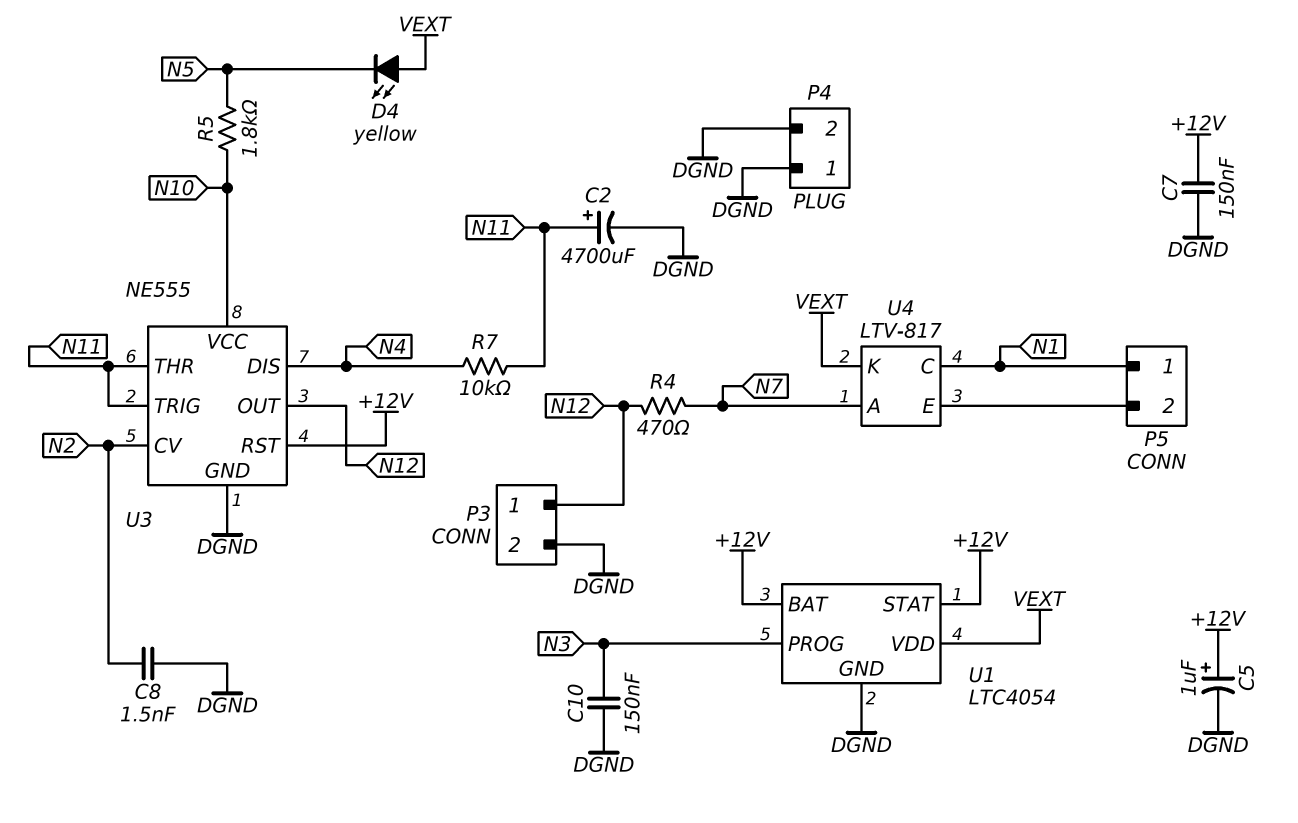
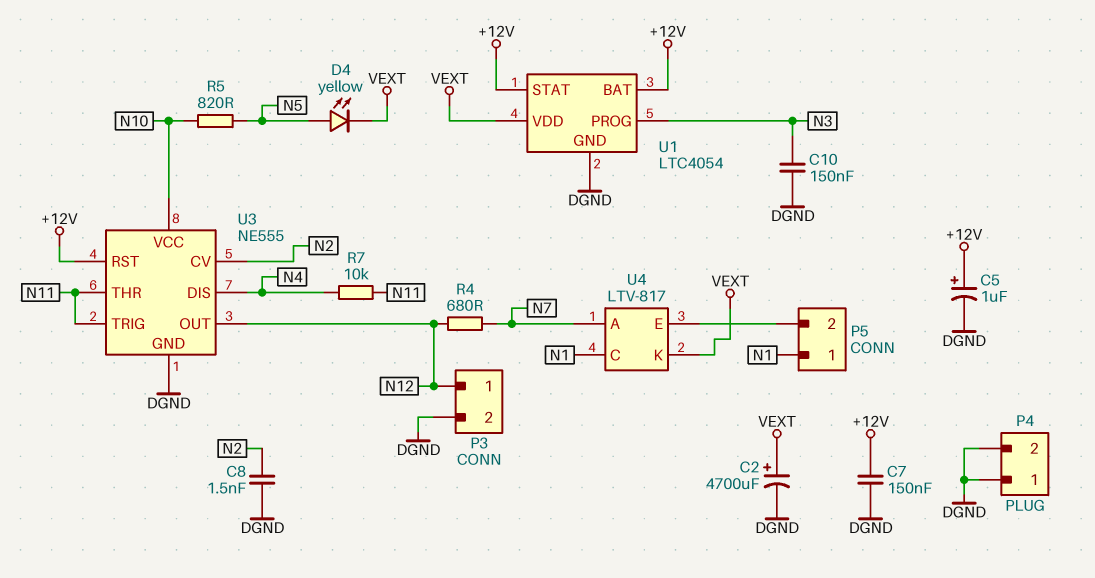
C2: 4700uF (plus N11, minus DGND) -> 4700uF (plus VEXT, minus DGND)
D4: LED yellow (A VEXT, K N5) -> LED yellow (A N5, K VEXT)
R4: 470 (N7, N12) -> 680 (N7, N12)
R5: 1.8k (N5, N10) -> 820 (N5, N10)

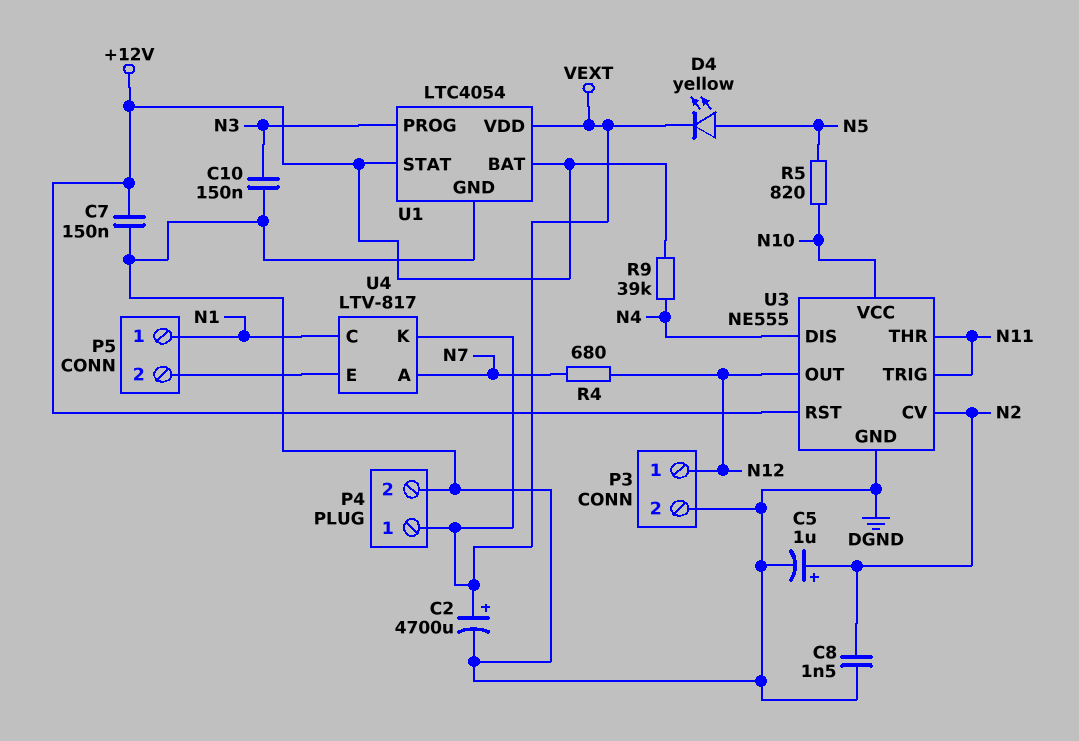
C5: 1uF (plus +12V, minus DGND) -> 1uF (plus N2, minus DGND)
P4 pin 1: DGND -> VEXT
R7: 10k (N4, N11) -> none
R9: none -> 39k (+12V, N4)

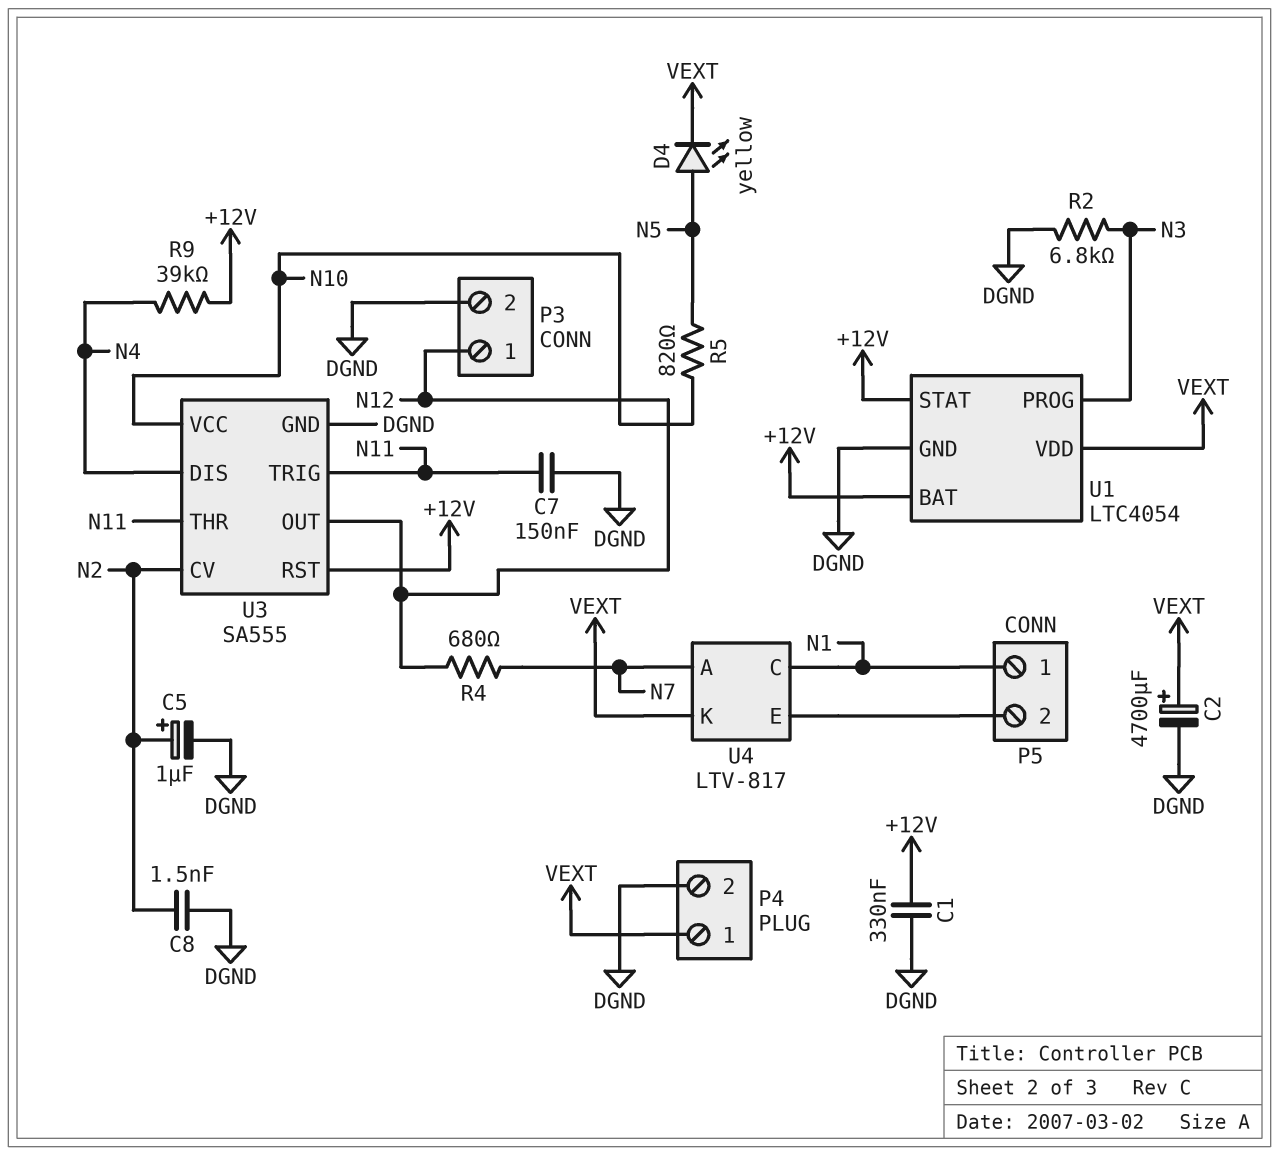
C1: none -> 330nF (+12V, DGND)
C7: 150nF (+12V, DGND) -> 150nF (DGND, N11)
C10: 150nF (DGND, N3) -> none
R2: none -> 6.8k (DGND, N3)
U3: NE555 -> SA555

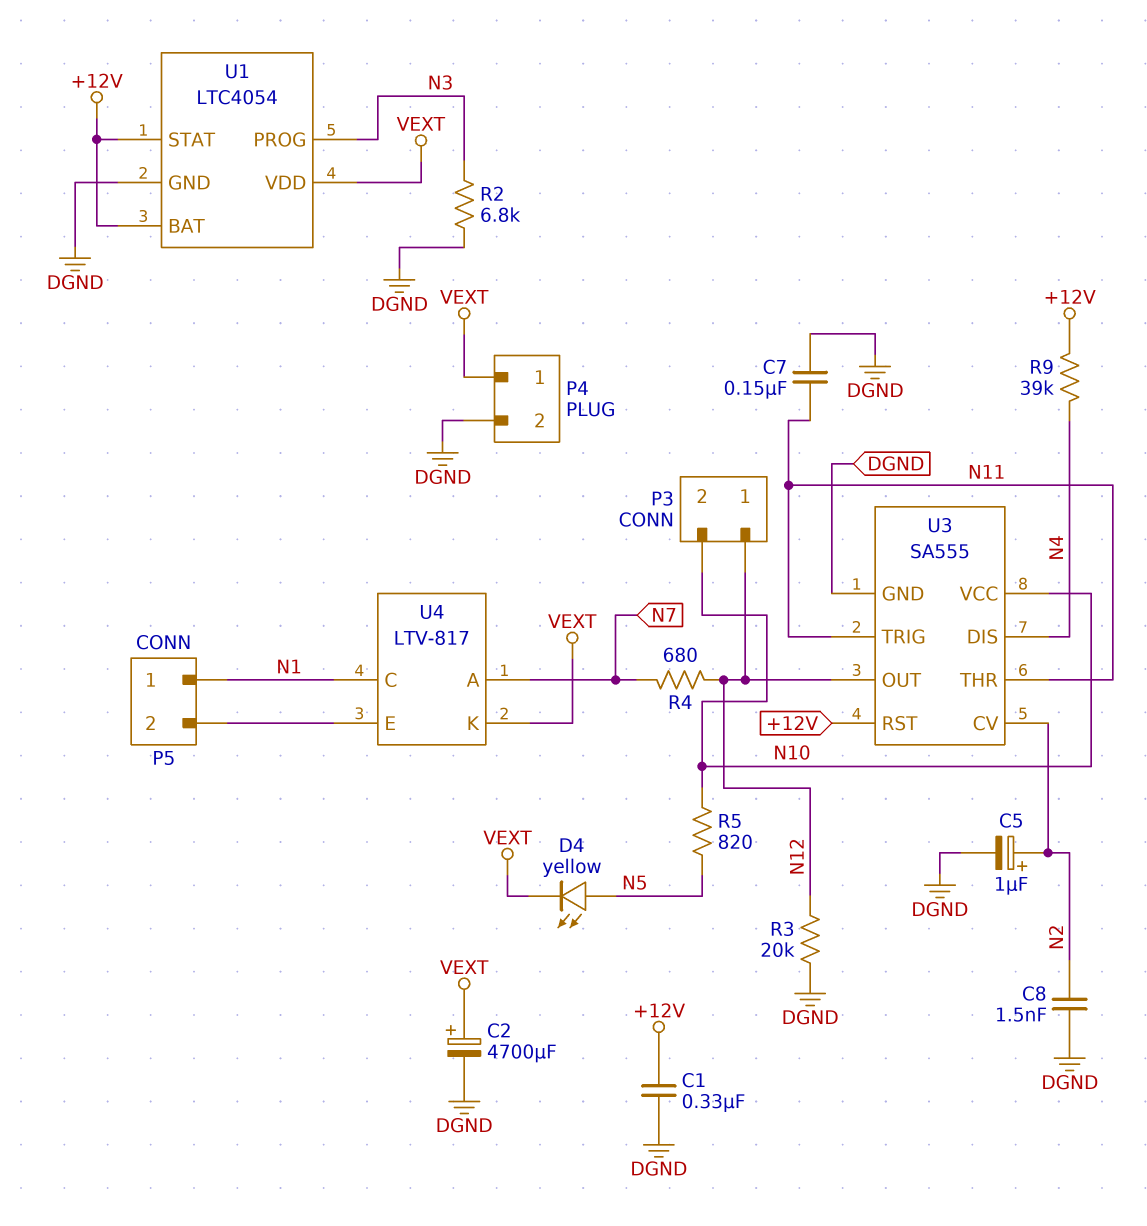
P3 pin 2: DGND -> N10
R3: none -> 20k (DGND, N12)

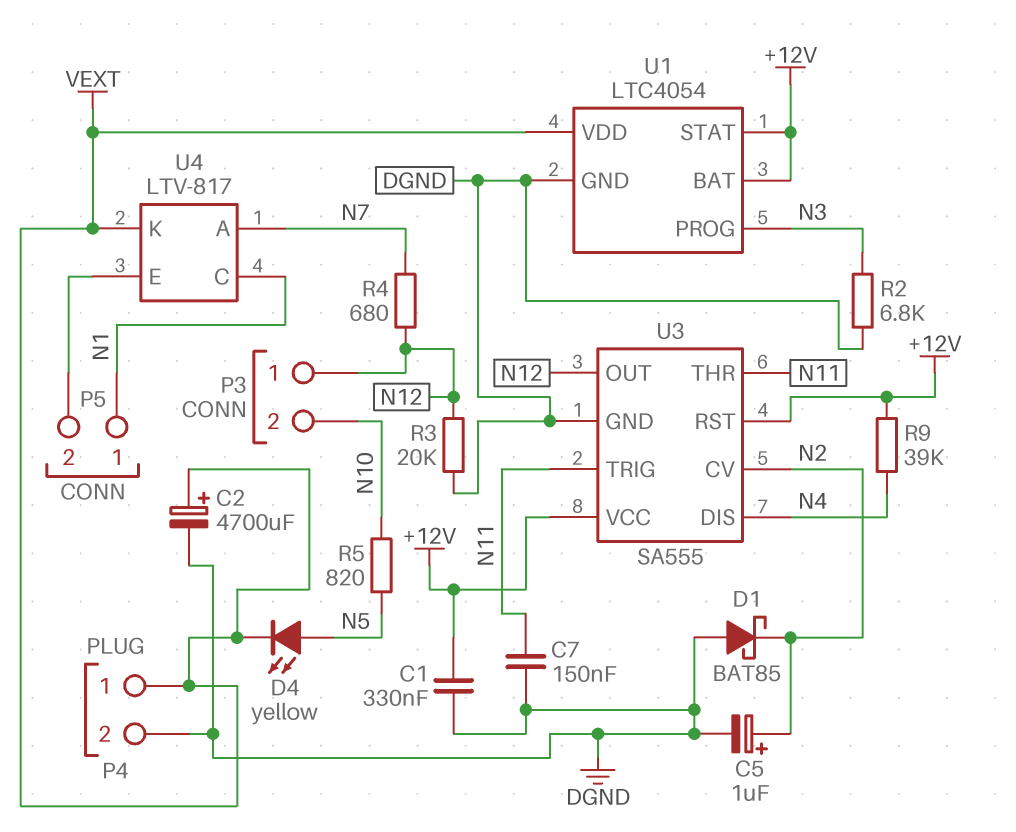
C8: 1.5nF (DGND, N2) -> none
D1: none -> schottky BAT85 (A DGND, K N2)
U3 pin VCC: N10 -> +12V

